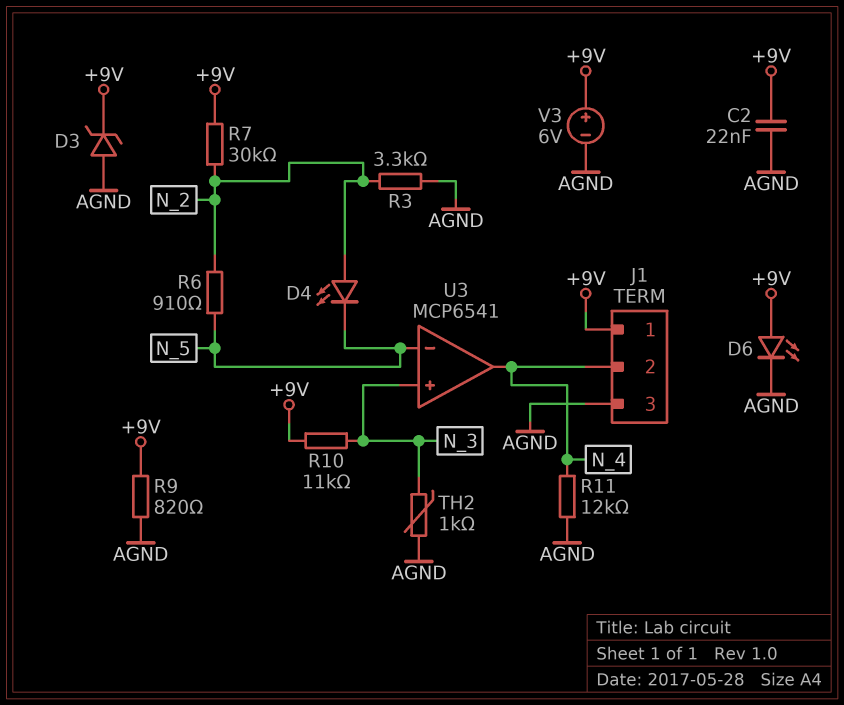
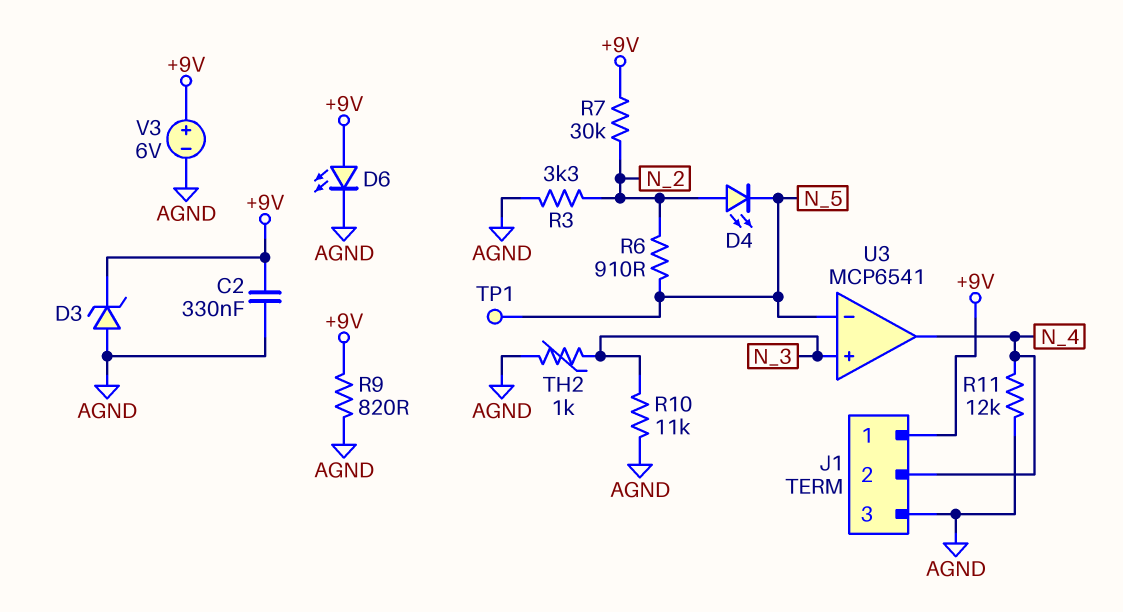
C2: 22nF (+9V, AGND) -> 330nF (+9V, AGND)
R10: 11k (+9V, N_3) -> 11k (AGND, N_3)
TP1: none -> test point (N_5)

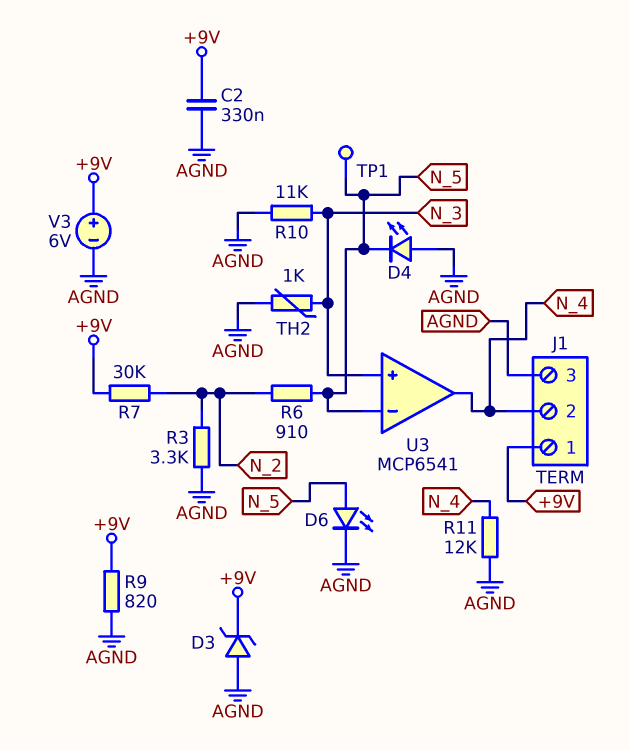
D4: LED (A N_2, K N_5) -> LED (A AGND, K N_5)
D6: LED (A +9V, K AGND) -> LED (A N_5, K AGND)

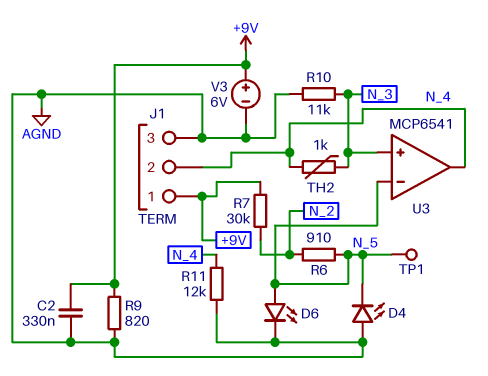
D3: zener (A AGND, K +9V) -> none
R3: 3.3k (AGND, N_2) -> none
TH2: 1k (AGND, N_3) -> 1k (N_3, N_4)

